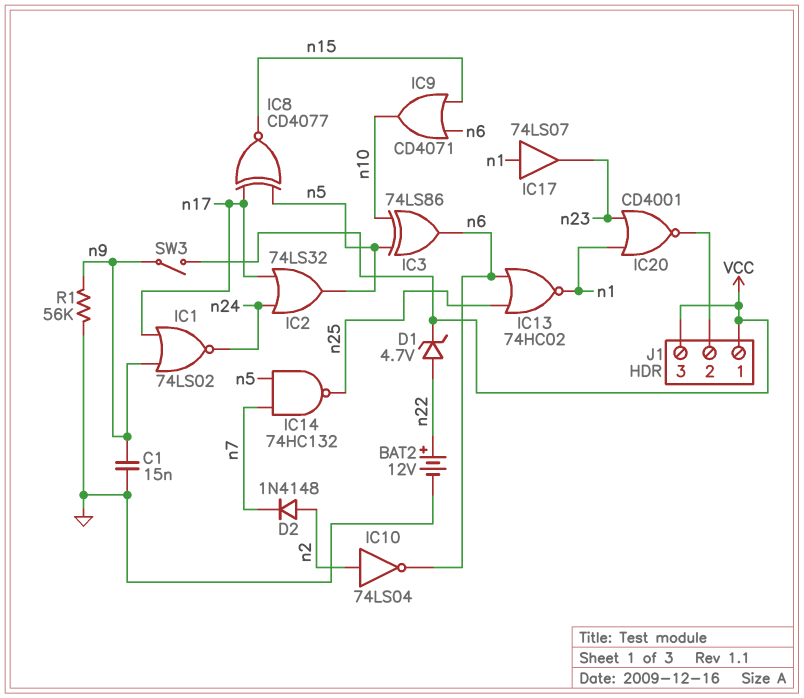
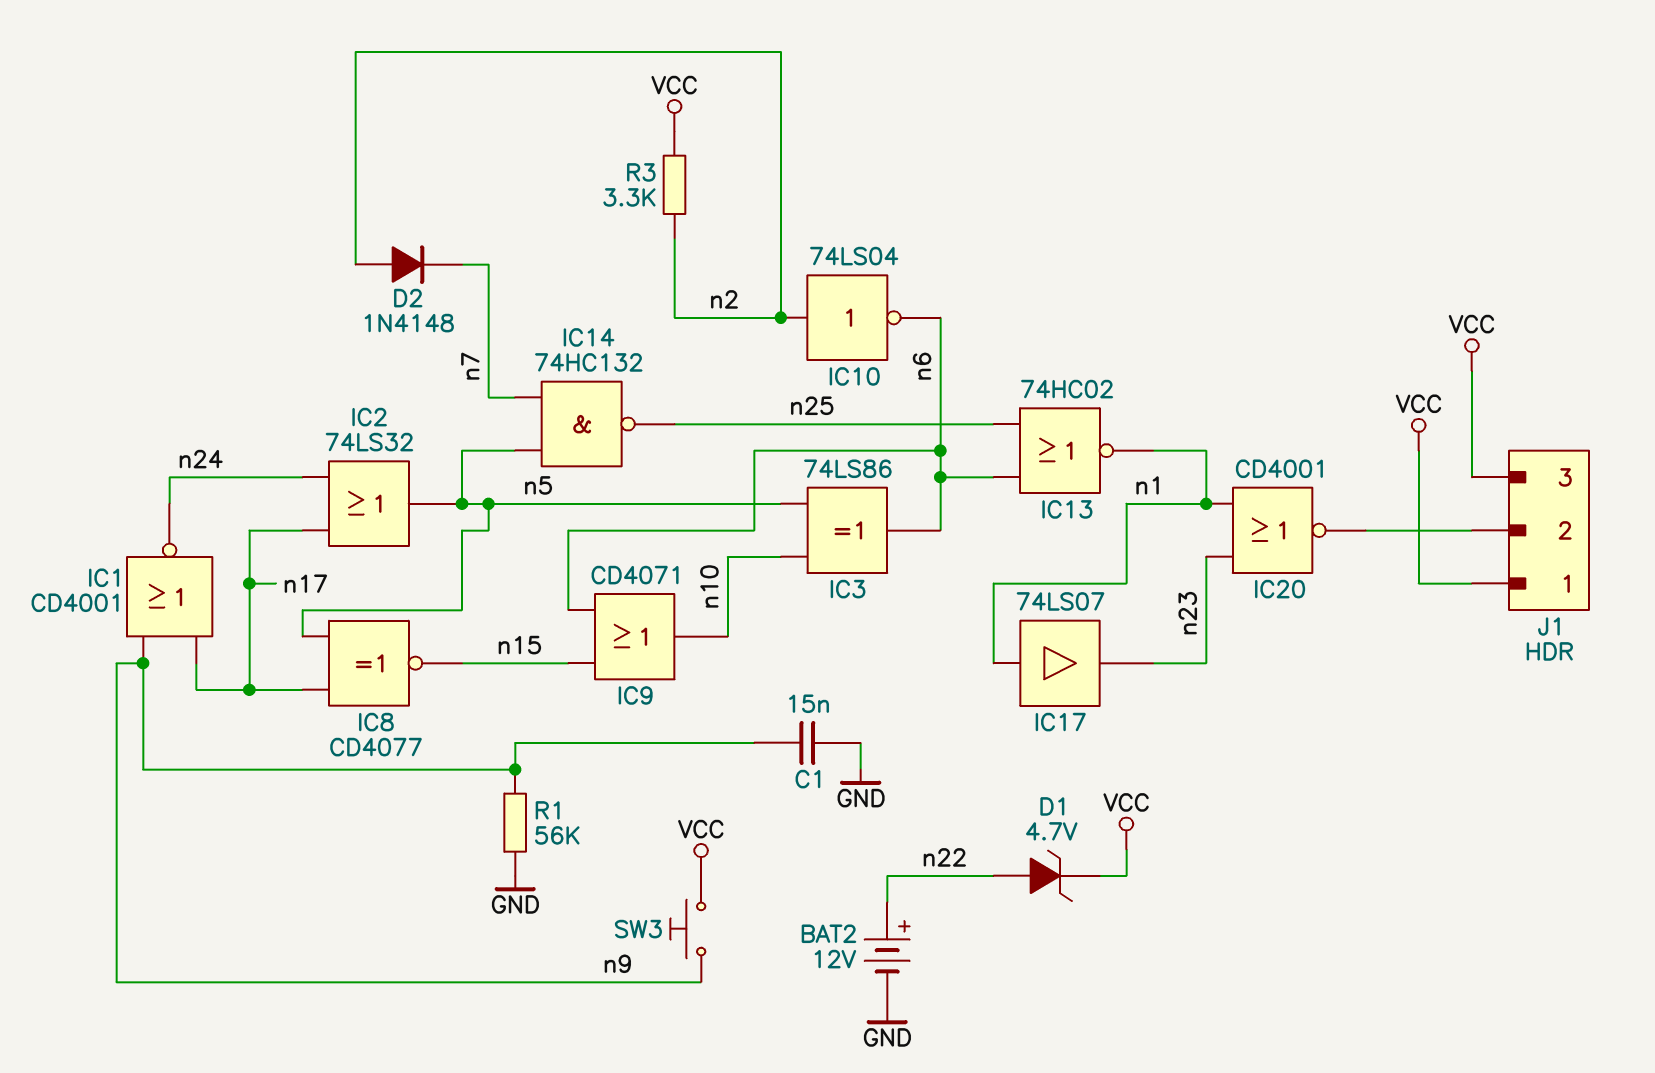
IC1: NOR 74LS02 (in n9, in n17, out n24) -> NOR CD4001 (in n9, in n17, out n24)
R3: none -> 3.3k (VCC, n2)
SW3: switch (VCC, n9) -> button (VCC, n9)

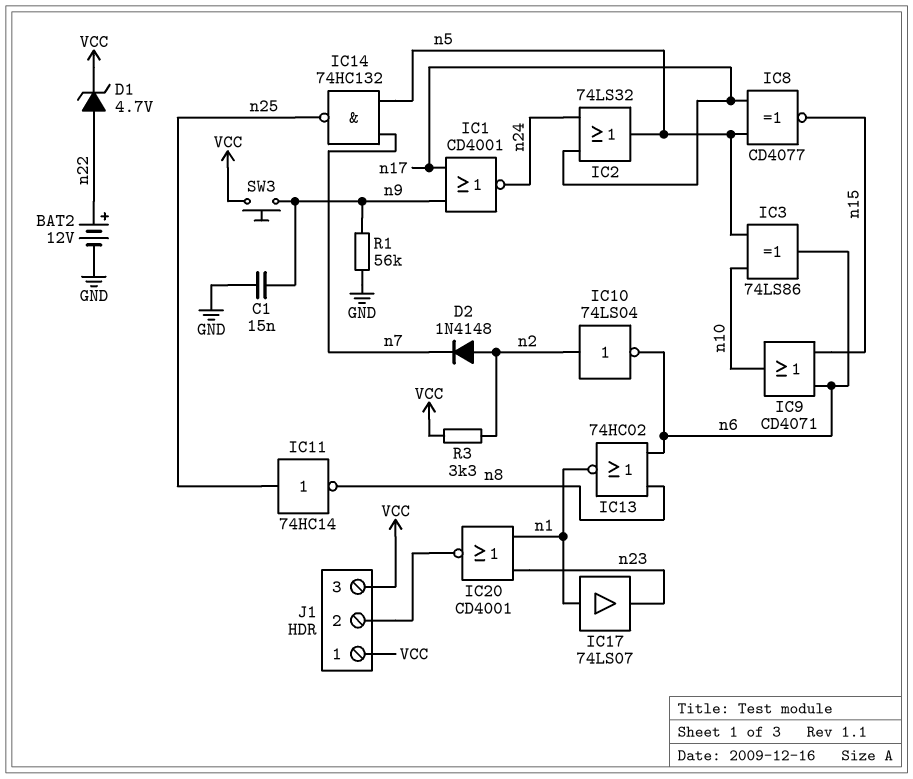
IC11: none -> NOT 74HC14 (in n25, out n8)
IC13: NOR 74HC02 (in n6, in n25, out n1) -> NOR 74HC02 (in n6, in n8, out n1)

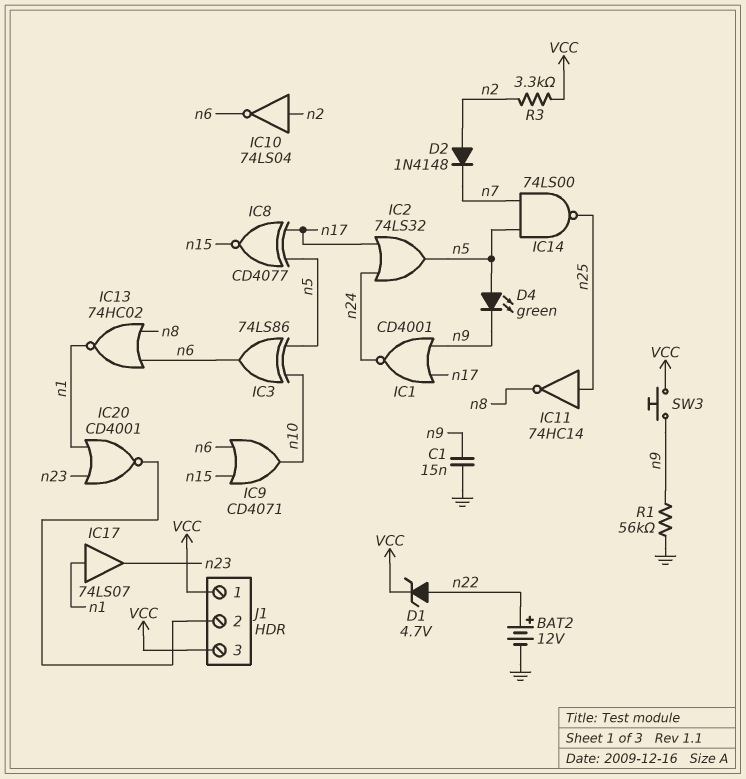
D4: none -> LED green (A n5, K n9)
IC14: NAND 74HC132 (in n5, in n7, out n25) -> NAND 74LS00 (in n5, in n7, out n25)

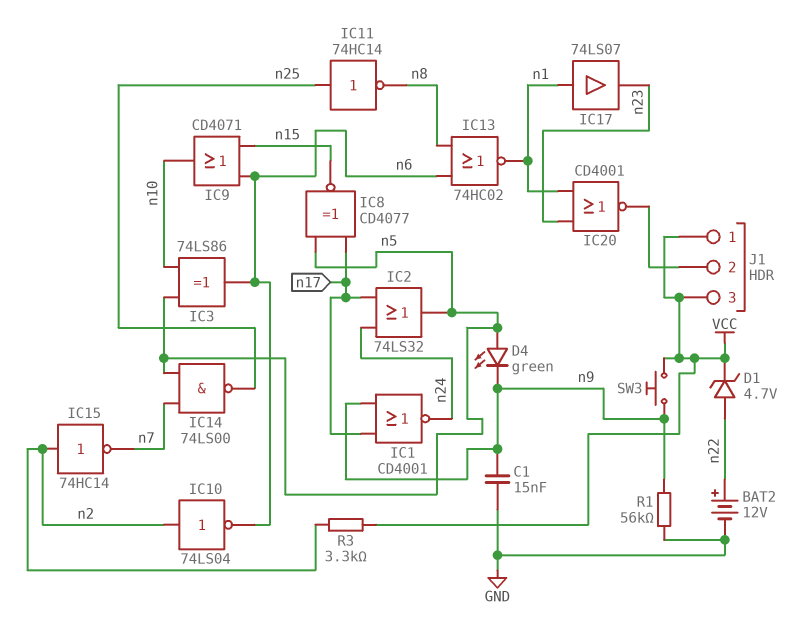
D2: diode 1N4148 (A n2, K n7) -> none
IC15: none -> NOT 74HC14 (in n2, out n7)

